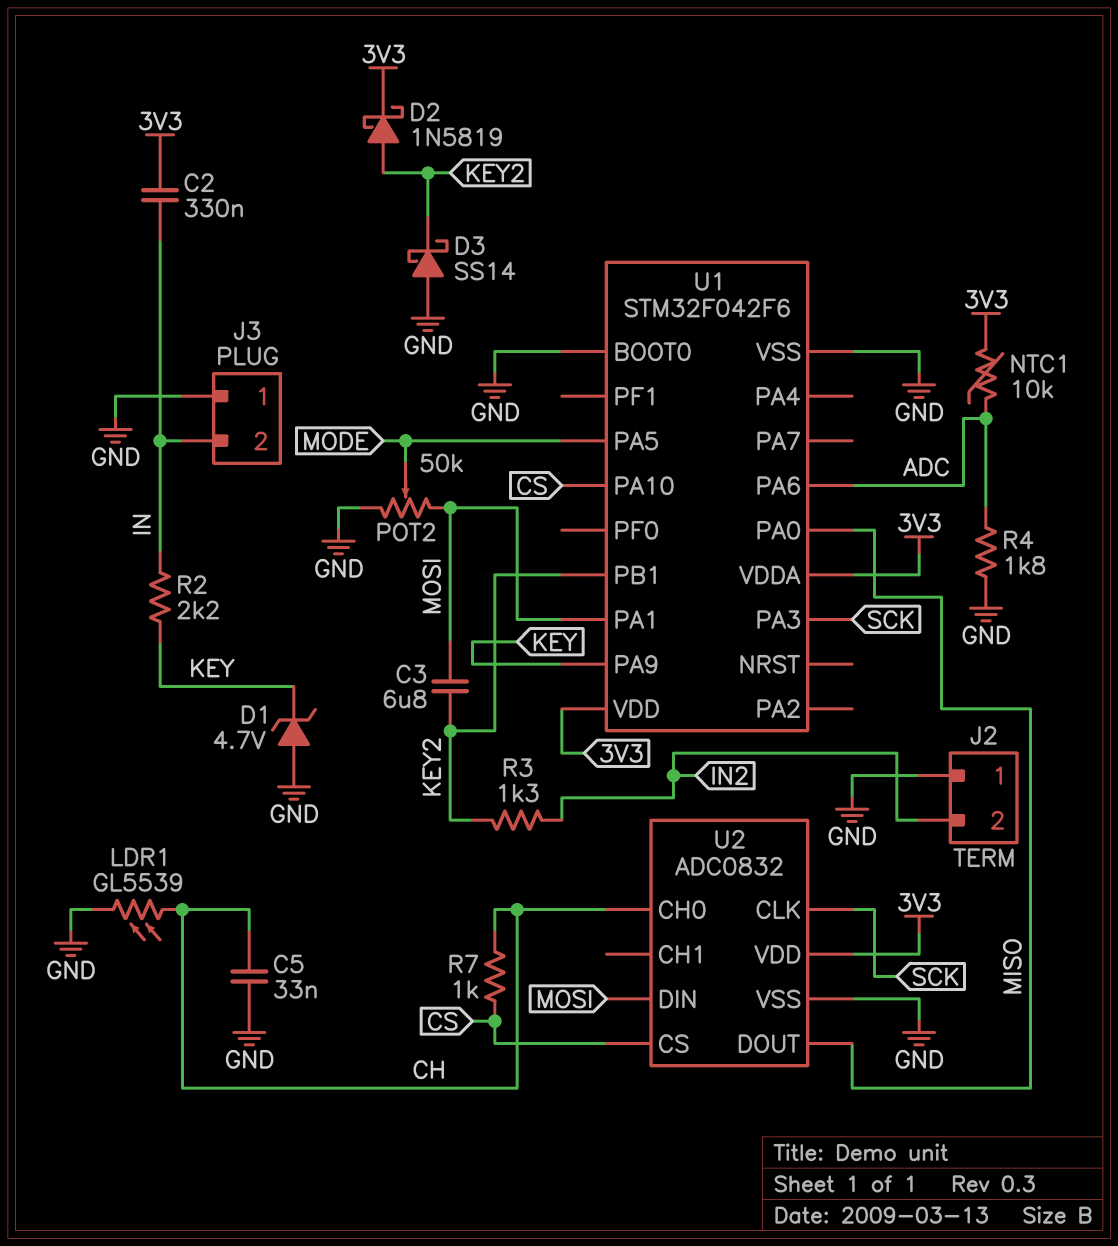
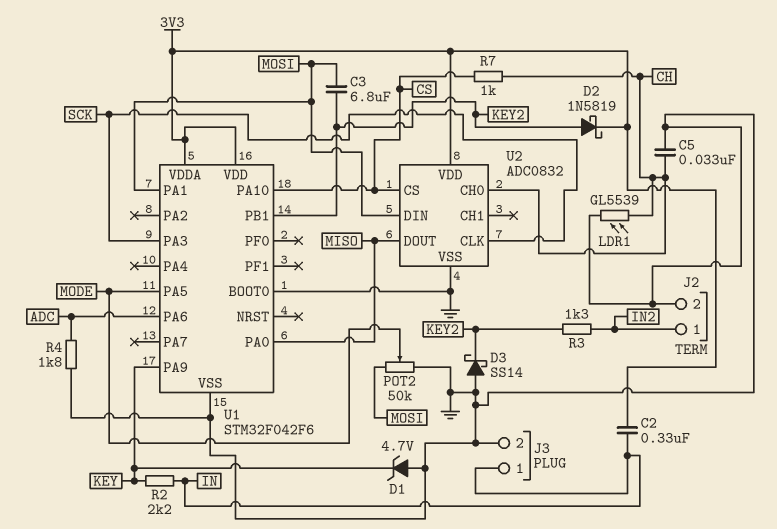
J2 pin 1: GND -> IN2
J2 pin 2: IN2 -> GND
J3 pin 1: GND -> IN
J3 pin 2: IN -> GND
NTC1: 10k (3V3, ADC) -> none

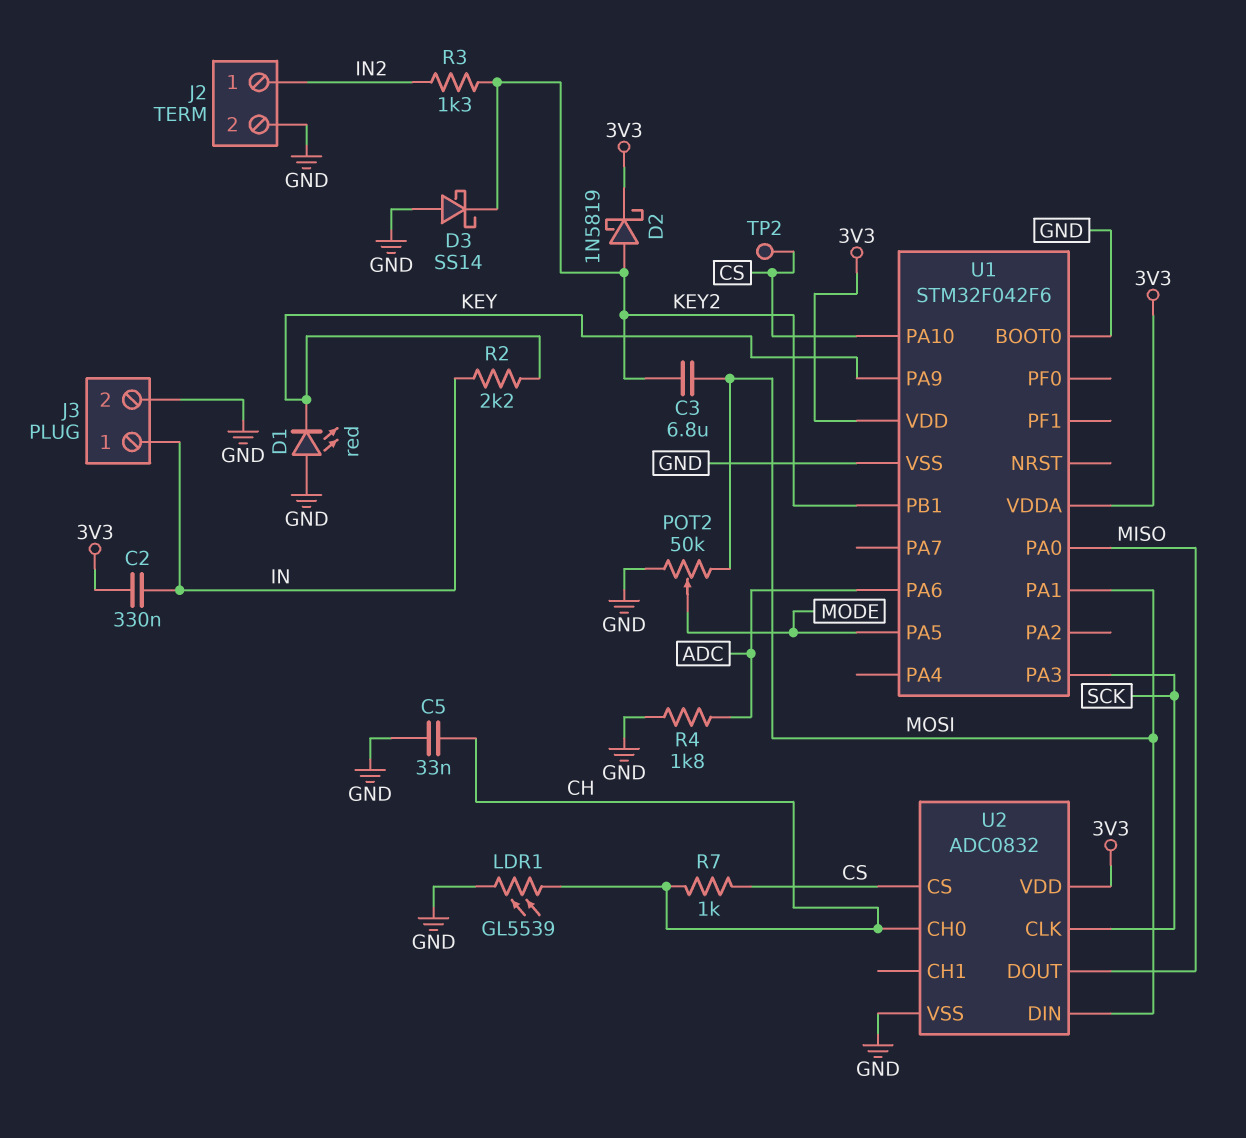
D1: zener 4.7V (A GND, K KEY) -> LED red (A GND, K KEY)
TP2: none -> test point (CS)

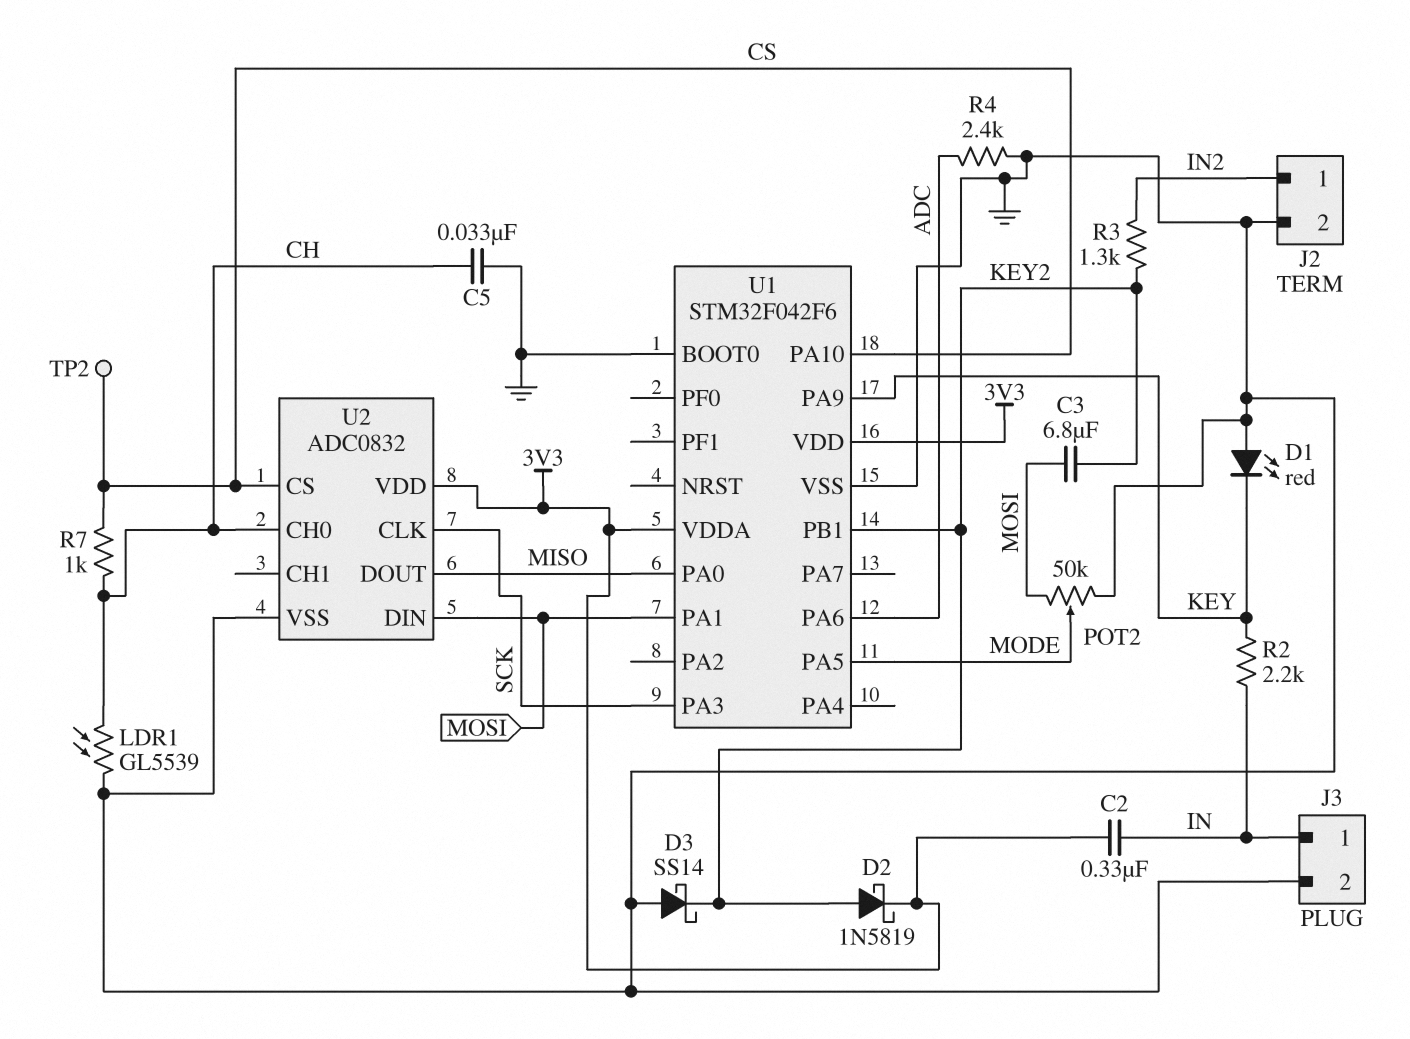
R4: 1.8k (ADC, GND) -> 2.4k (ADC, GND)

